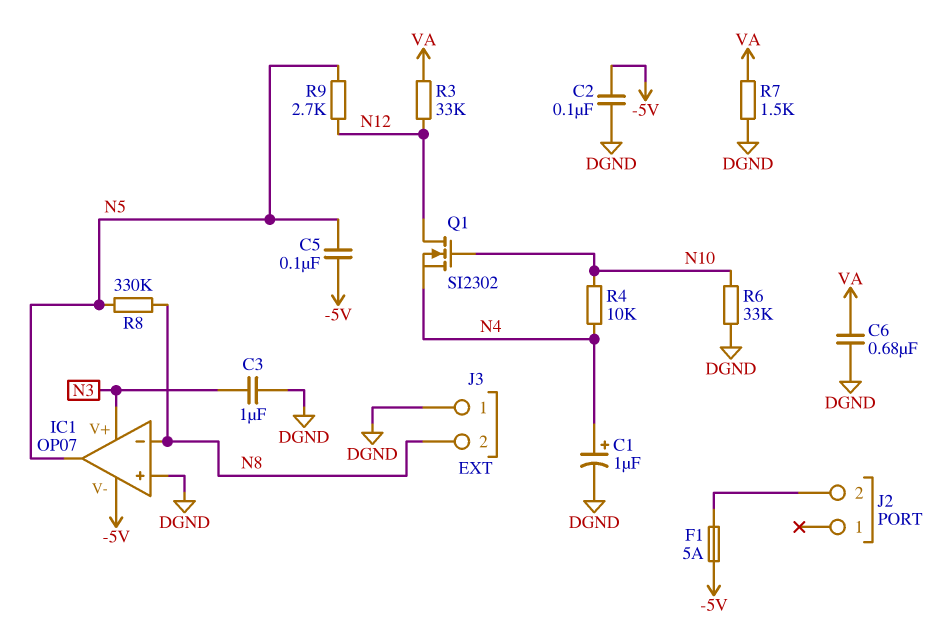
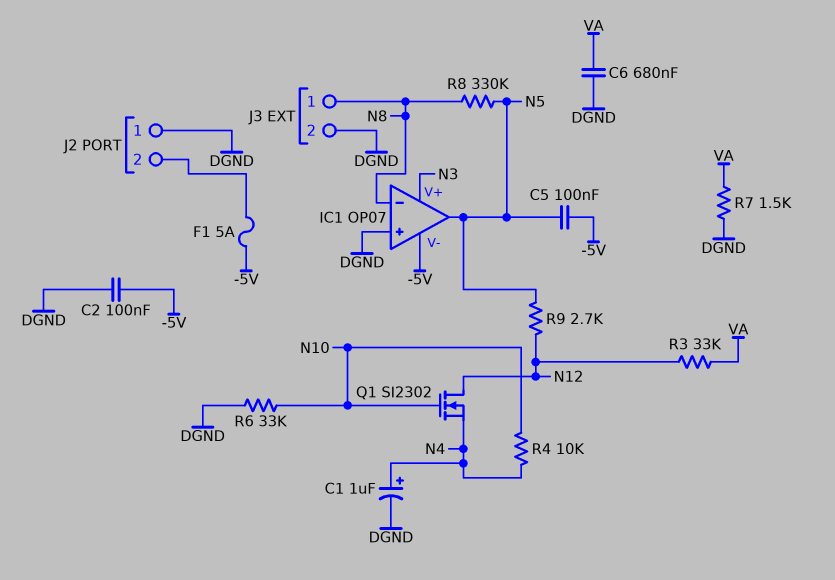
C3: 1uF (DGND, N3) -> none
J2 pin 1: none -> DGND
J3 pin 1: DGND -> N8
J3 pin 2: N8 -> DGND

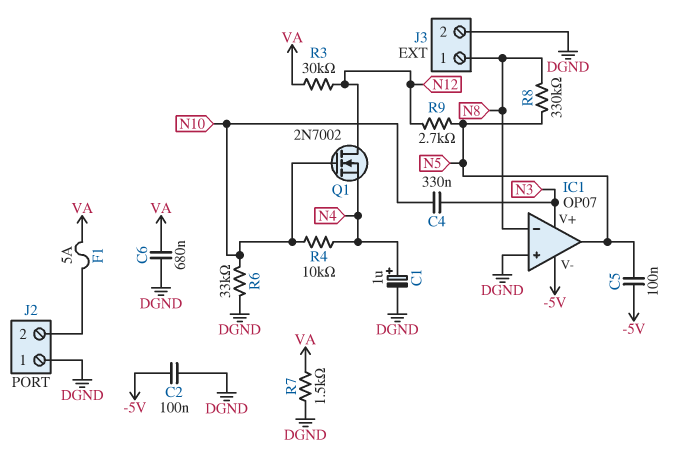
C4: none -> 330nF (N3, N10)
F1: 5A (-5V, J2/2) -> 5A (J2/2, VA)
Q1: NMOS SI2302 (G N10, D N12, S N4) -> NMOS 2N7002 (G N10, D N12, S N4)
R3: 33k (N12, VA) -> 30k (N12, VA)

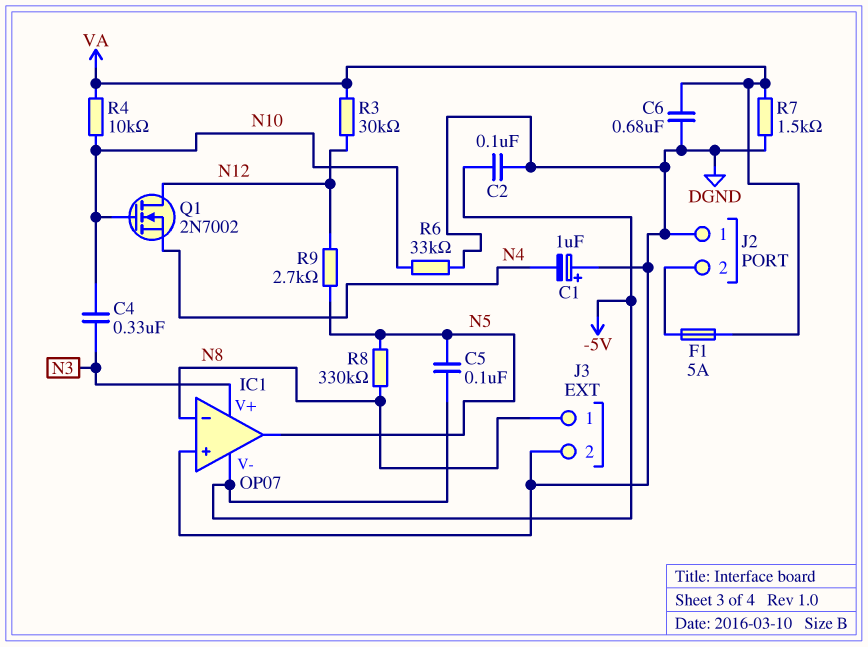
C1: 1uF (plus N4, minus DGND) -> 1uF (plus DGND, minus N4)
R4: 10k (N4, N10) -> 10k (N10, VA)

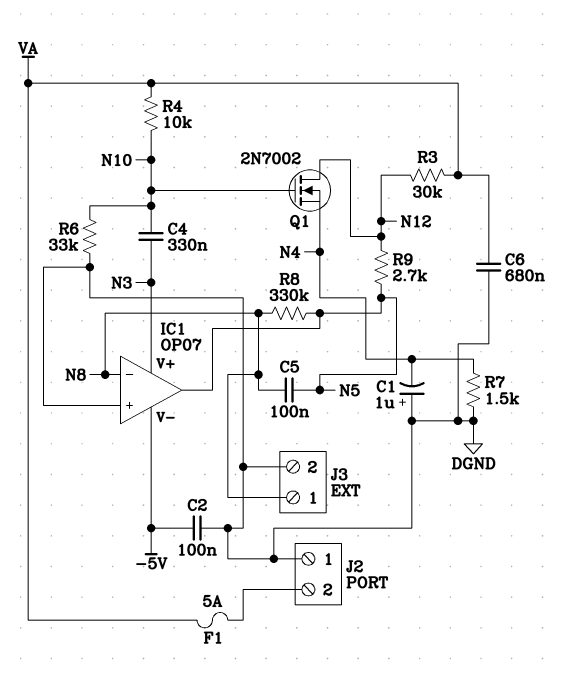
C5: 100nF (-5V, N5) -> 100nF (N5, N8)
R7: 1.5k (DGND, VA) -> 1.5k (DGND, N4)

